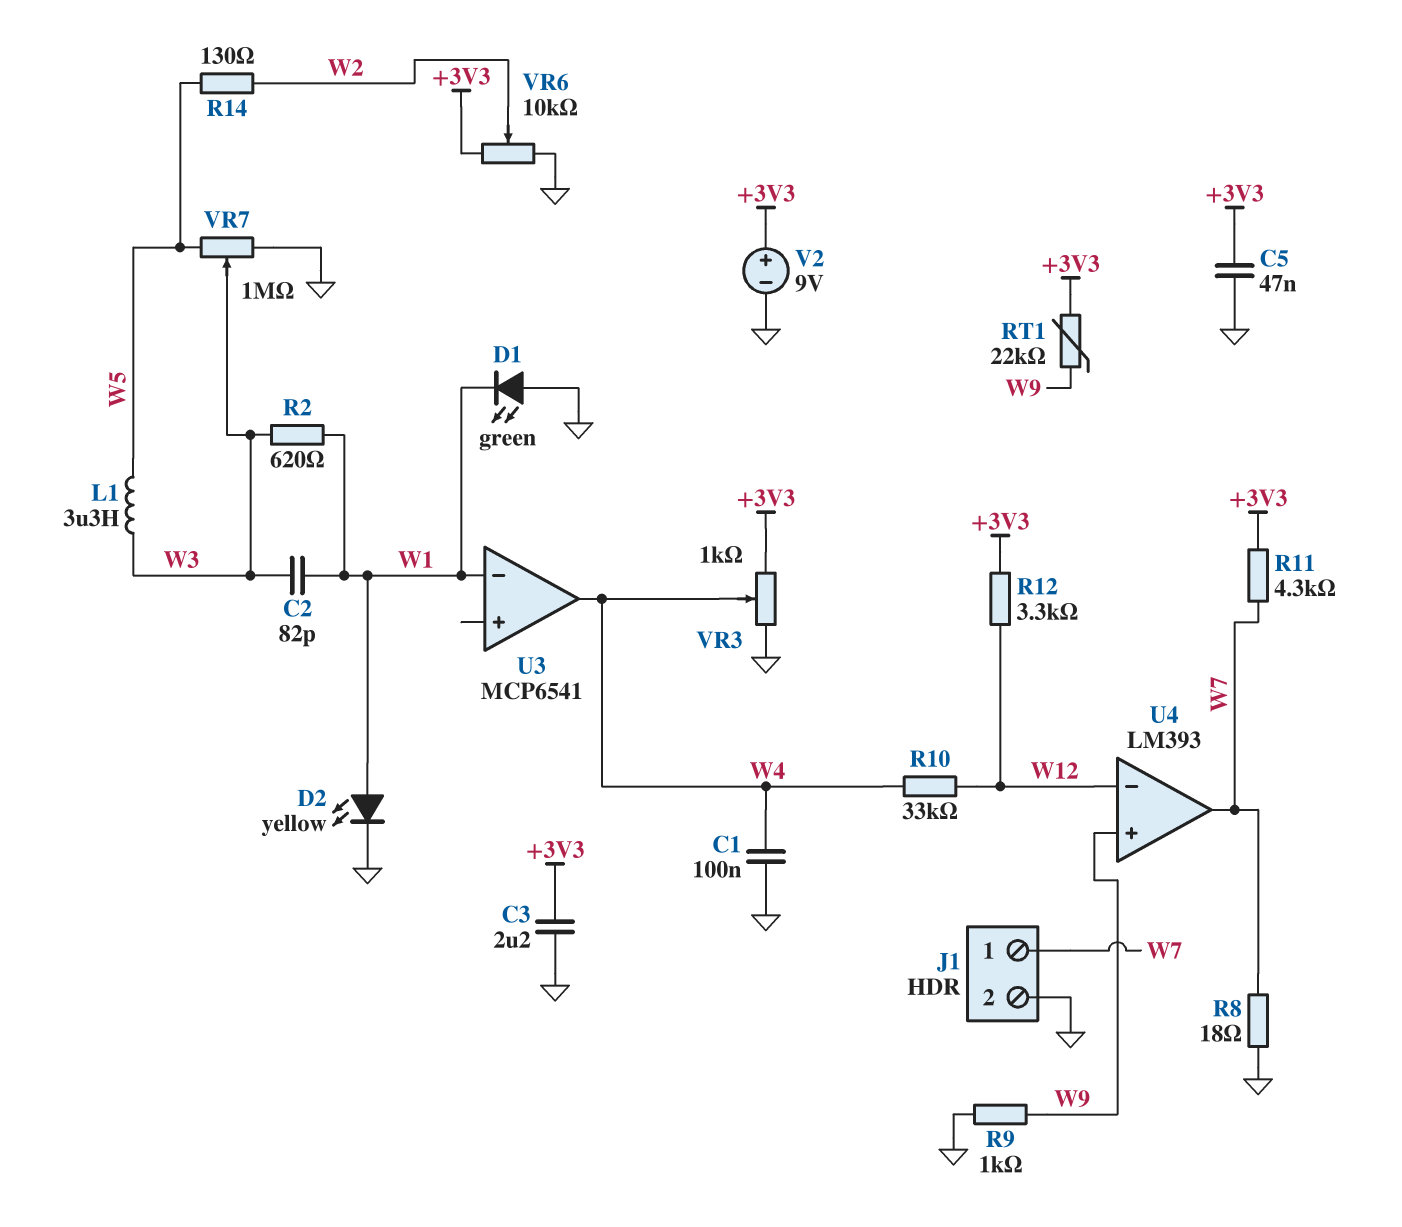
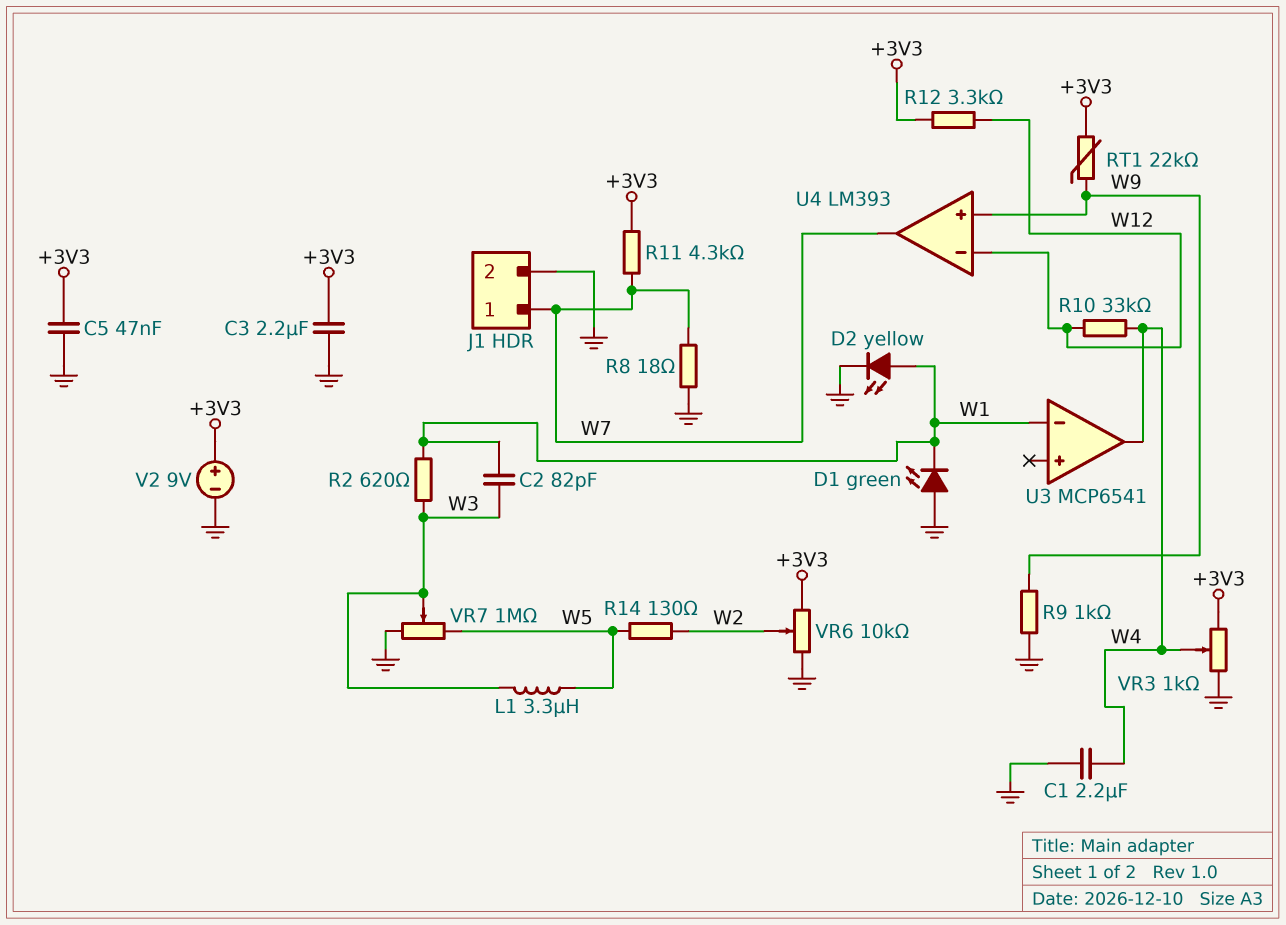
C1: 100nF (GND, W4) -> 2.2uF (GND, W4)

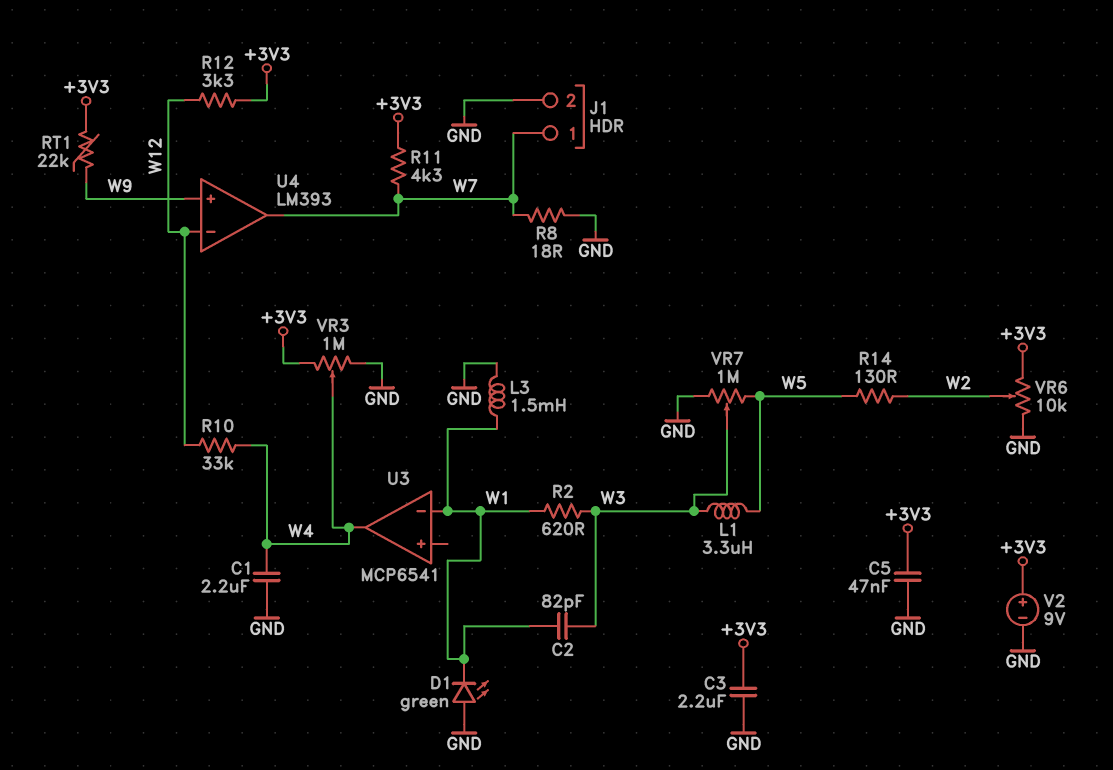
D2: LED yellow (A W1, K GND) -> none
L3: none -> 1.5mH (GND, W1)
R9: 1k (GND, W9) -> none
VR3: 1k (+3V3, GND, wiper W4) -> 1M (+3V3, GND, wiper W4)

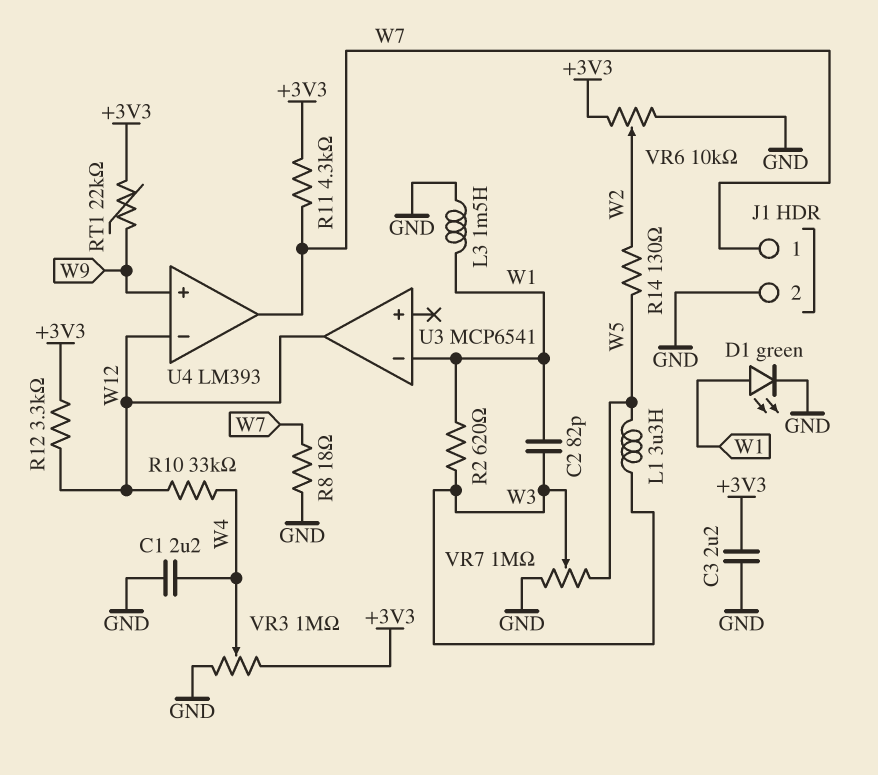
C5: 47nF (+3V3, GND) -> none
D1: LED green (A GND, K W1) -> LED green (A W1, K GND)
U3 pin out: W4 -> W12
V2: 9V (plus +3V3, minus GND) -> none

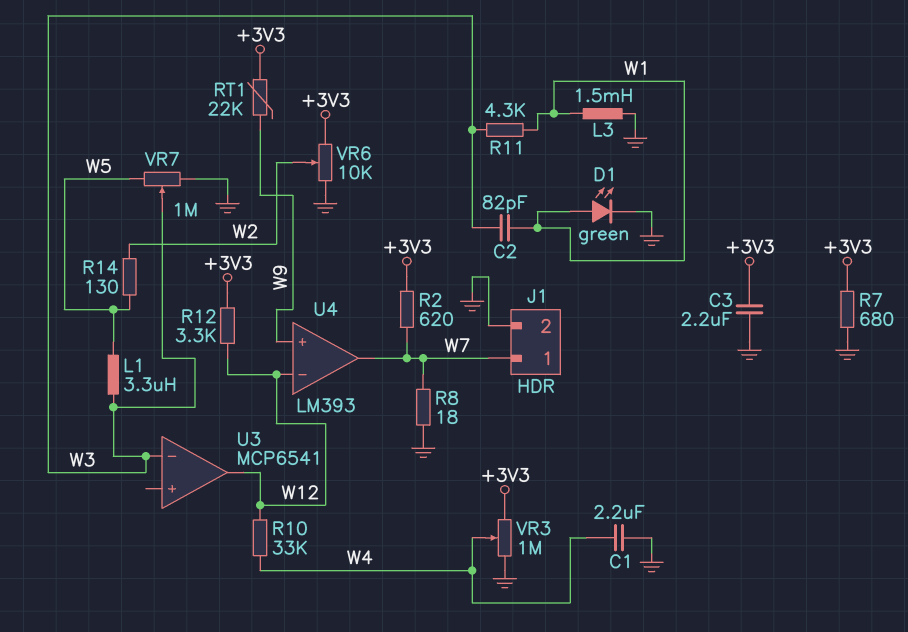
R2: 620 (W1, W3) -> 620 (+3V3, W7)
R7: none -> 680 (+3V3, GND)
R11: 4.3k (+3V3, W7) -> 4.3k (W1, W3)
U3 pin in-: W1 -> W3

